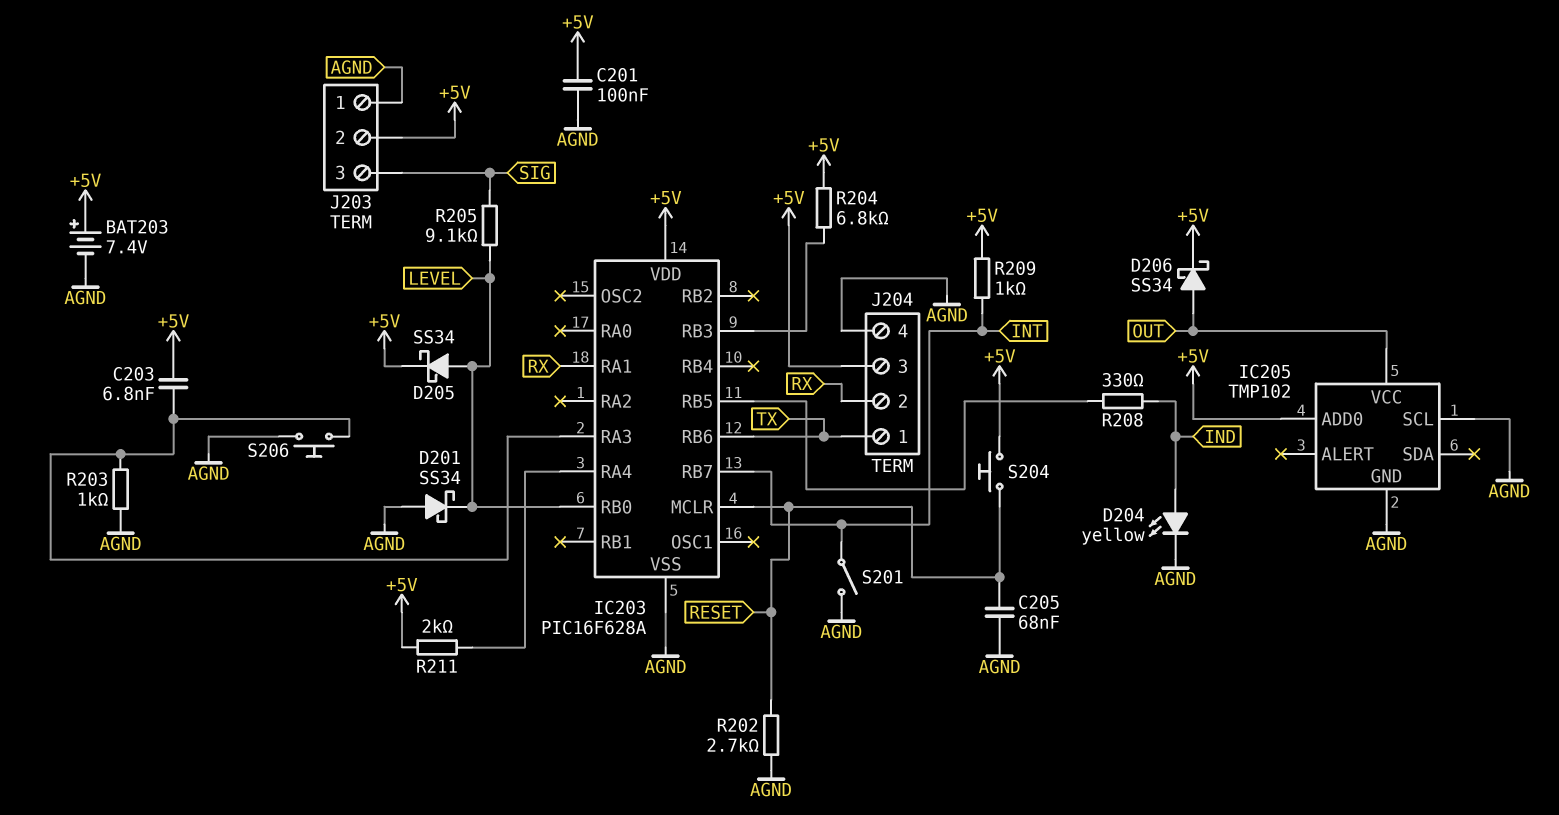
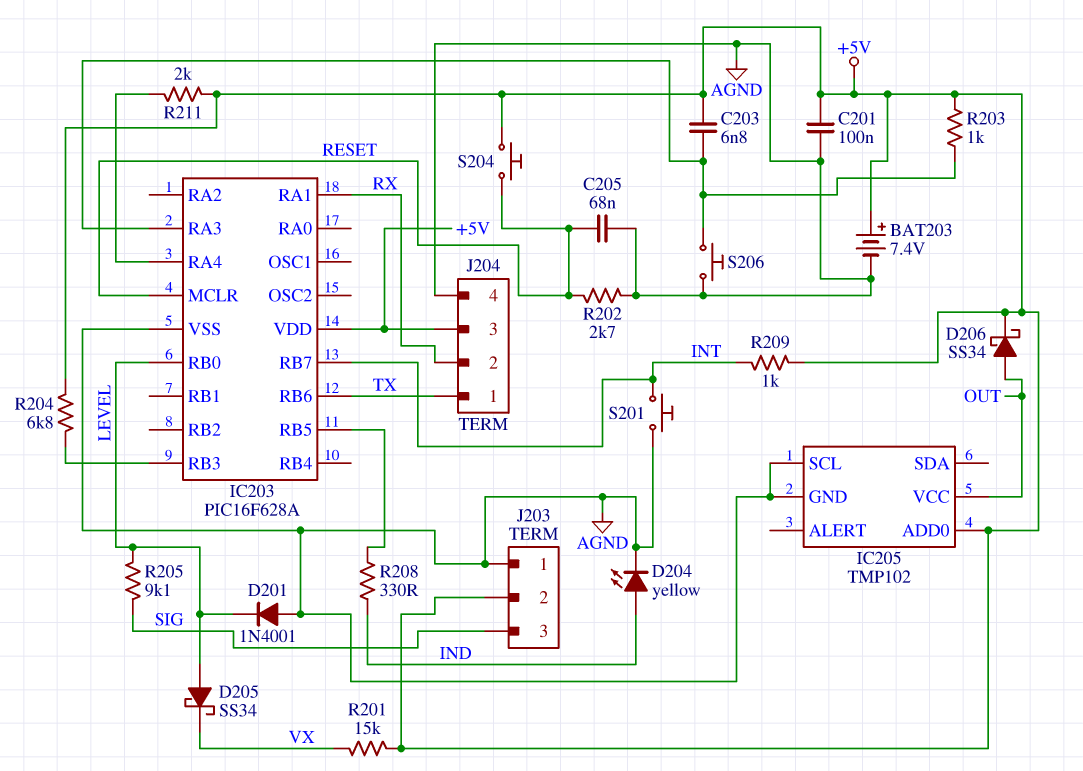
D201: schottky SS34 (A AGND, K LEVEL) -> diode 1N4001 (A AGND, K LEVEL)
D205: schottky SS34 (A LEVEL, K +5V) -> schottky SS34 (A LEVEL, K VX)
R201: none -> 15k (+5V, VX)
R203: 1k (AGND, IC203/RA3) -> 1k (+5V, IC203/RA3)
S201: switch (AGND, INT) -> button (AGND, INT)

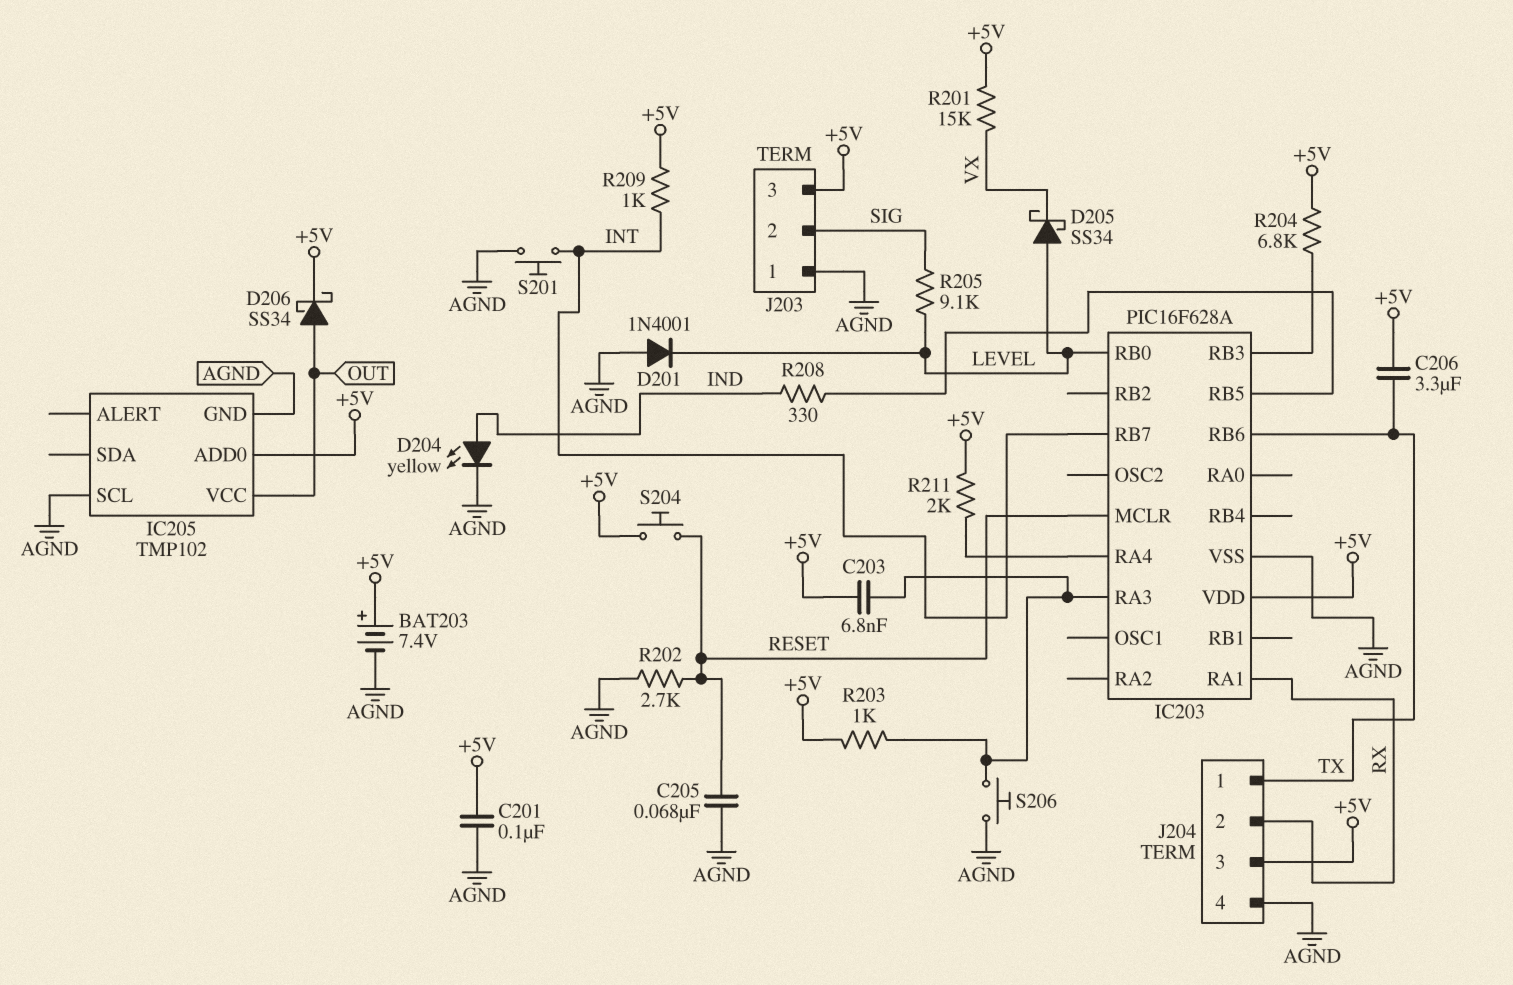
C206: none -> 3.3uF (+5V, TX)
J203 pin 2: +5V -> SIG
J203 pin 3: SIG -> +5V

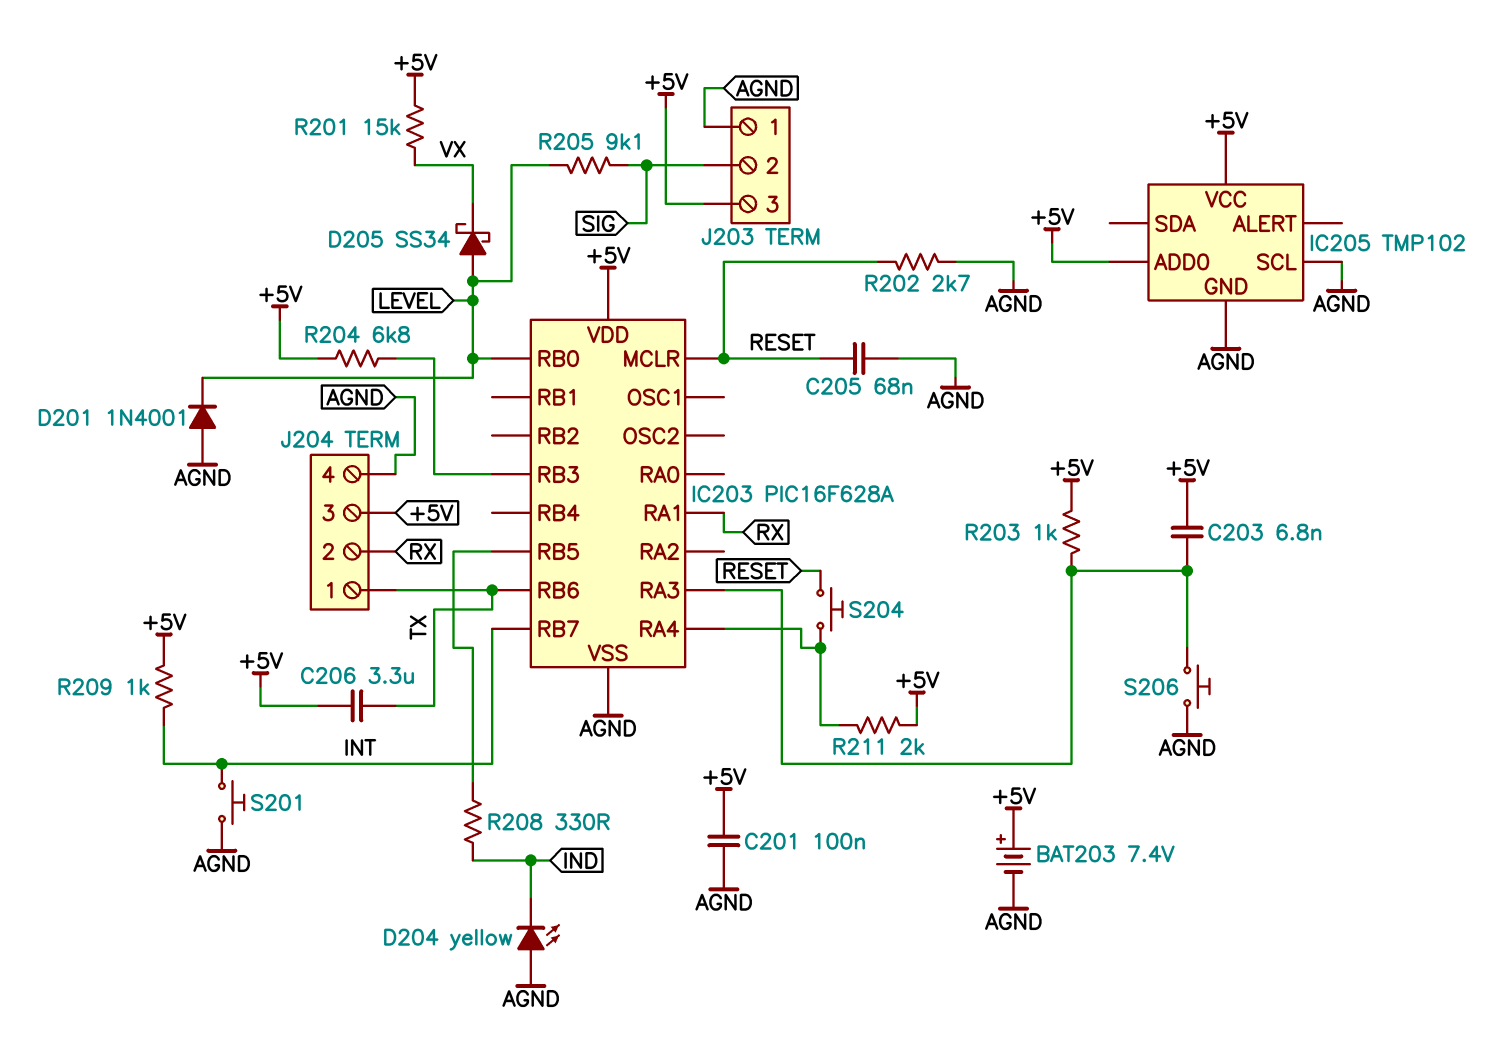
D204: LED yellow (A IND, K AGND) -> LED yellow (A AGND, K IND)
D206: schottky SS34 (A OUT, K +5V) -> none
IC205 pin VCC: OUT -> +5V
S204: button (+5V, RESET) -> button (IC203/RA4, RESET)

